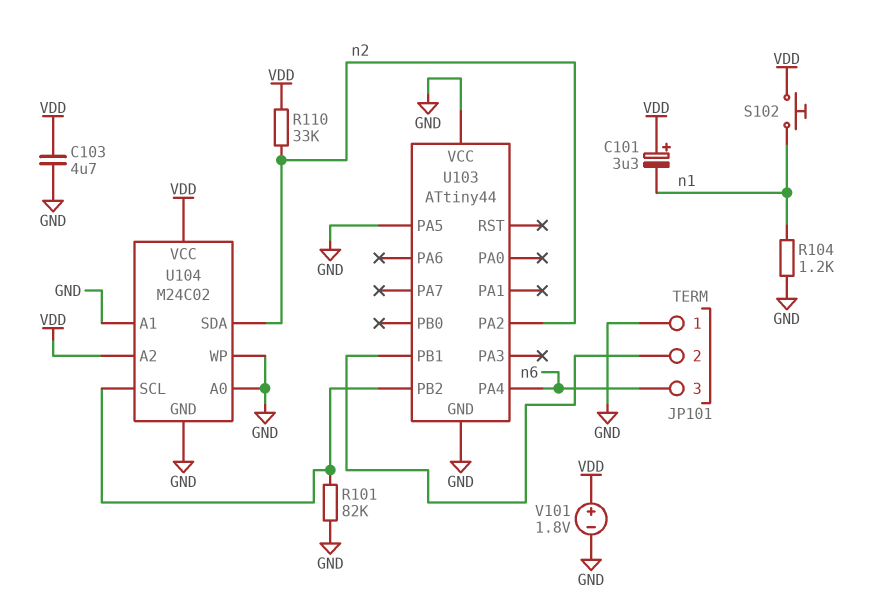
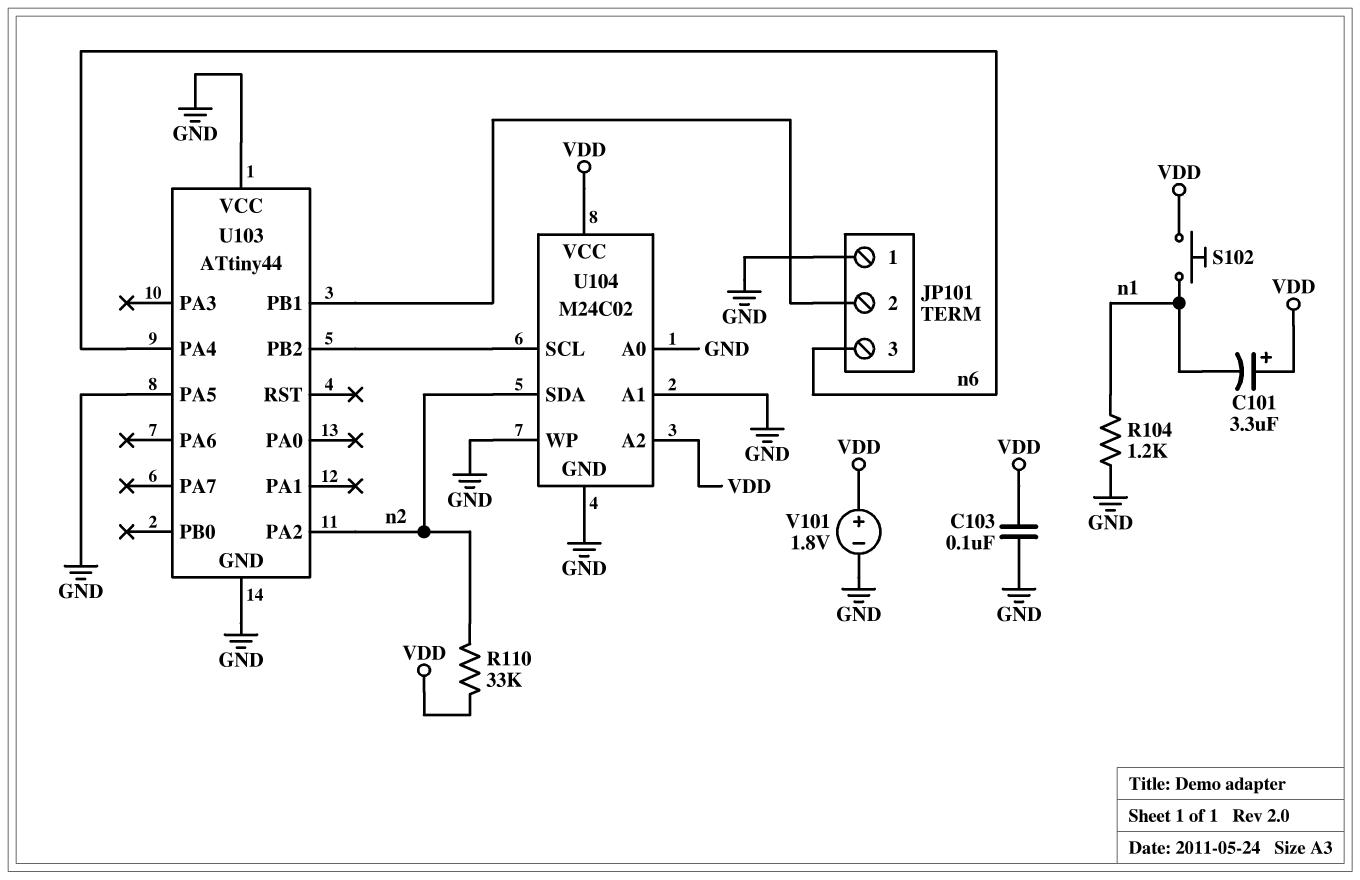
C103: 4.7uF (GND, VDD) -> 100nF (GND, VDD)
R101: 82k (GND, U103/PB2) -> none

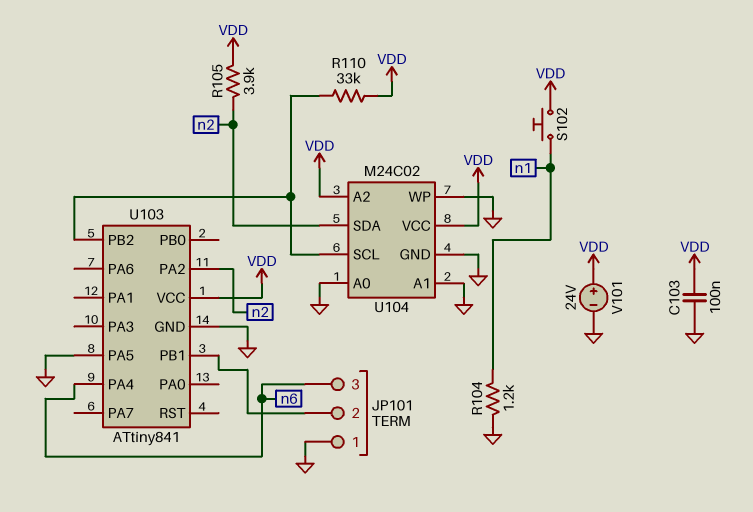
C101: 3.3uF (plus VDD, minus n1) -> none
R105: none -> 3.9k (VDD, n2)
R110: 33k (VDD, n2) -> 33k (U103/PB2, VDD)
U103: ATtiny44 -> ATtiny841
U103 pin VCC: GND -> VDD
V101: 1.8V (plus VDD, minus GND) -> 24V (plus VDD, minus GND)

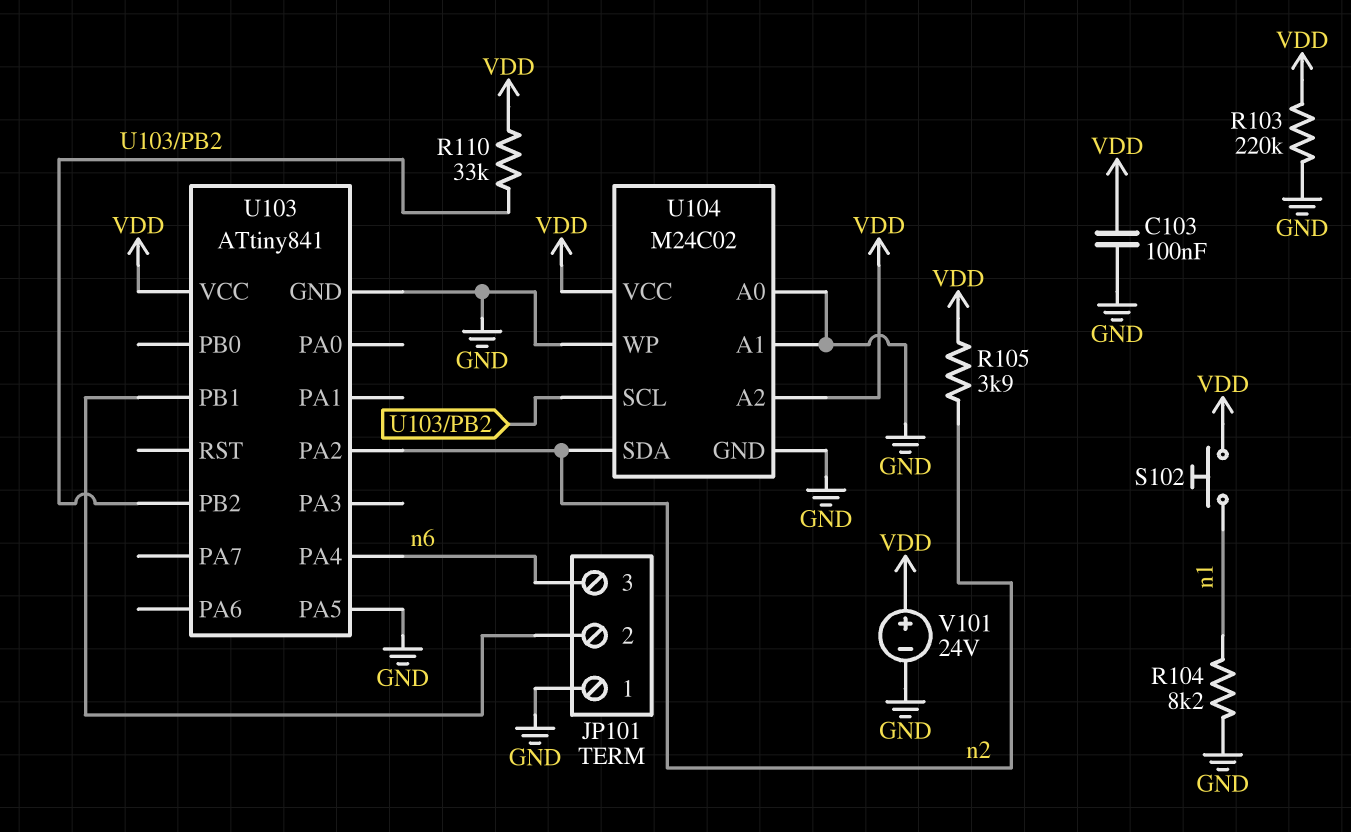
R103: none -> 220k (GND, VDD)
R104: 1.2k (GND, n1) -> 8.2k (GND, n1)

